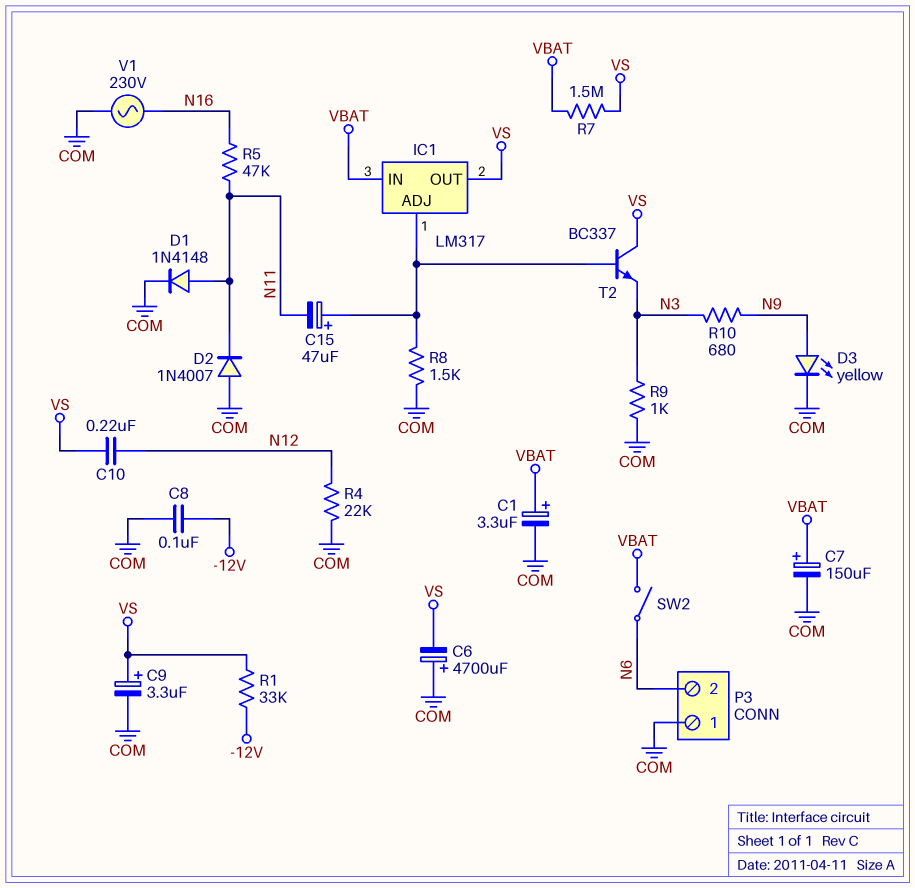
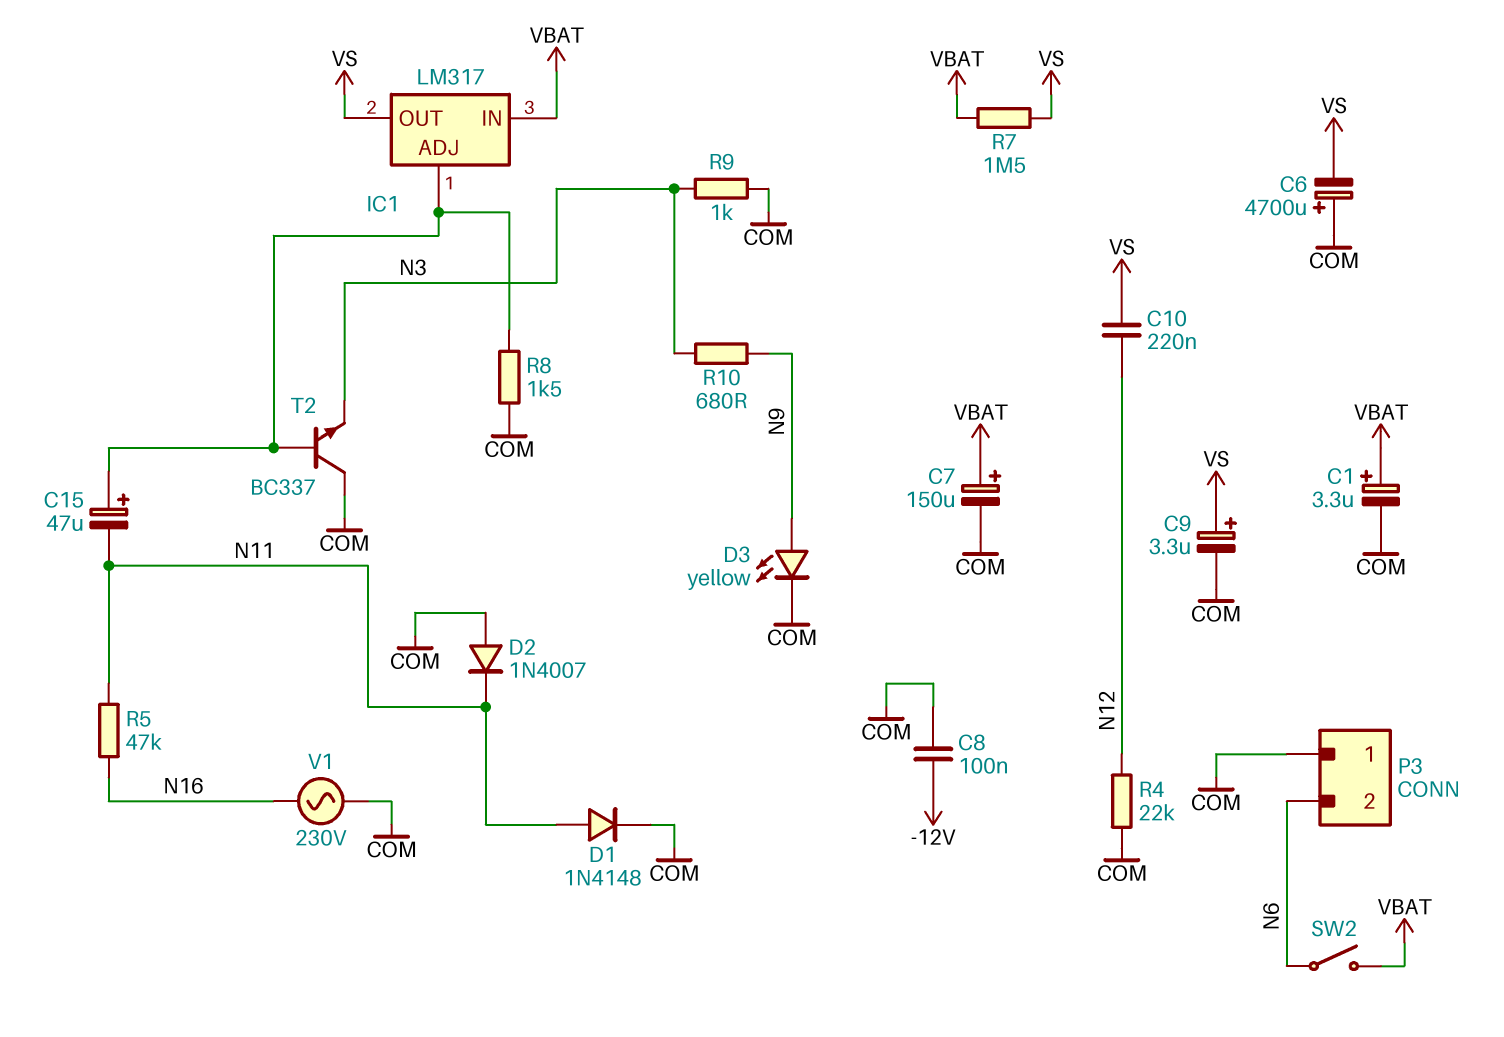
R1: 33k (-12V, VS) -> none
T2: NPN BC337 (B IC1/ADJ, C VS, E N3) -> NPN BC337 (B IC1/ADJ, C COM, E N3)

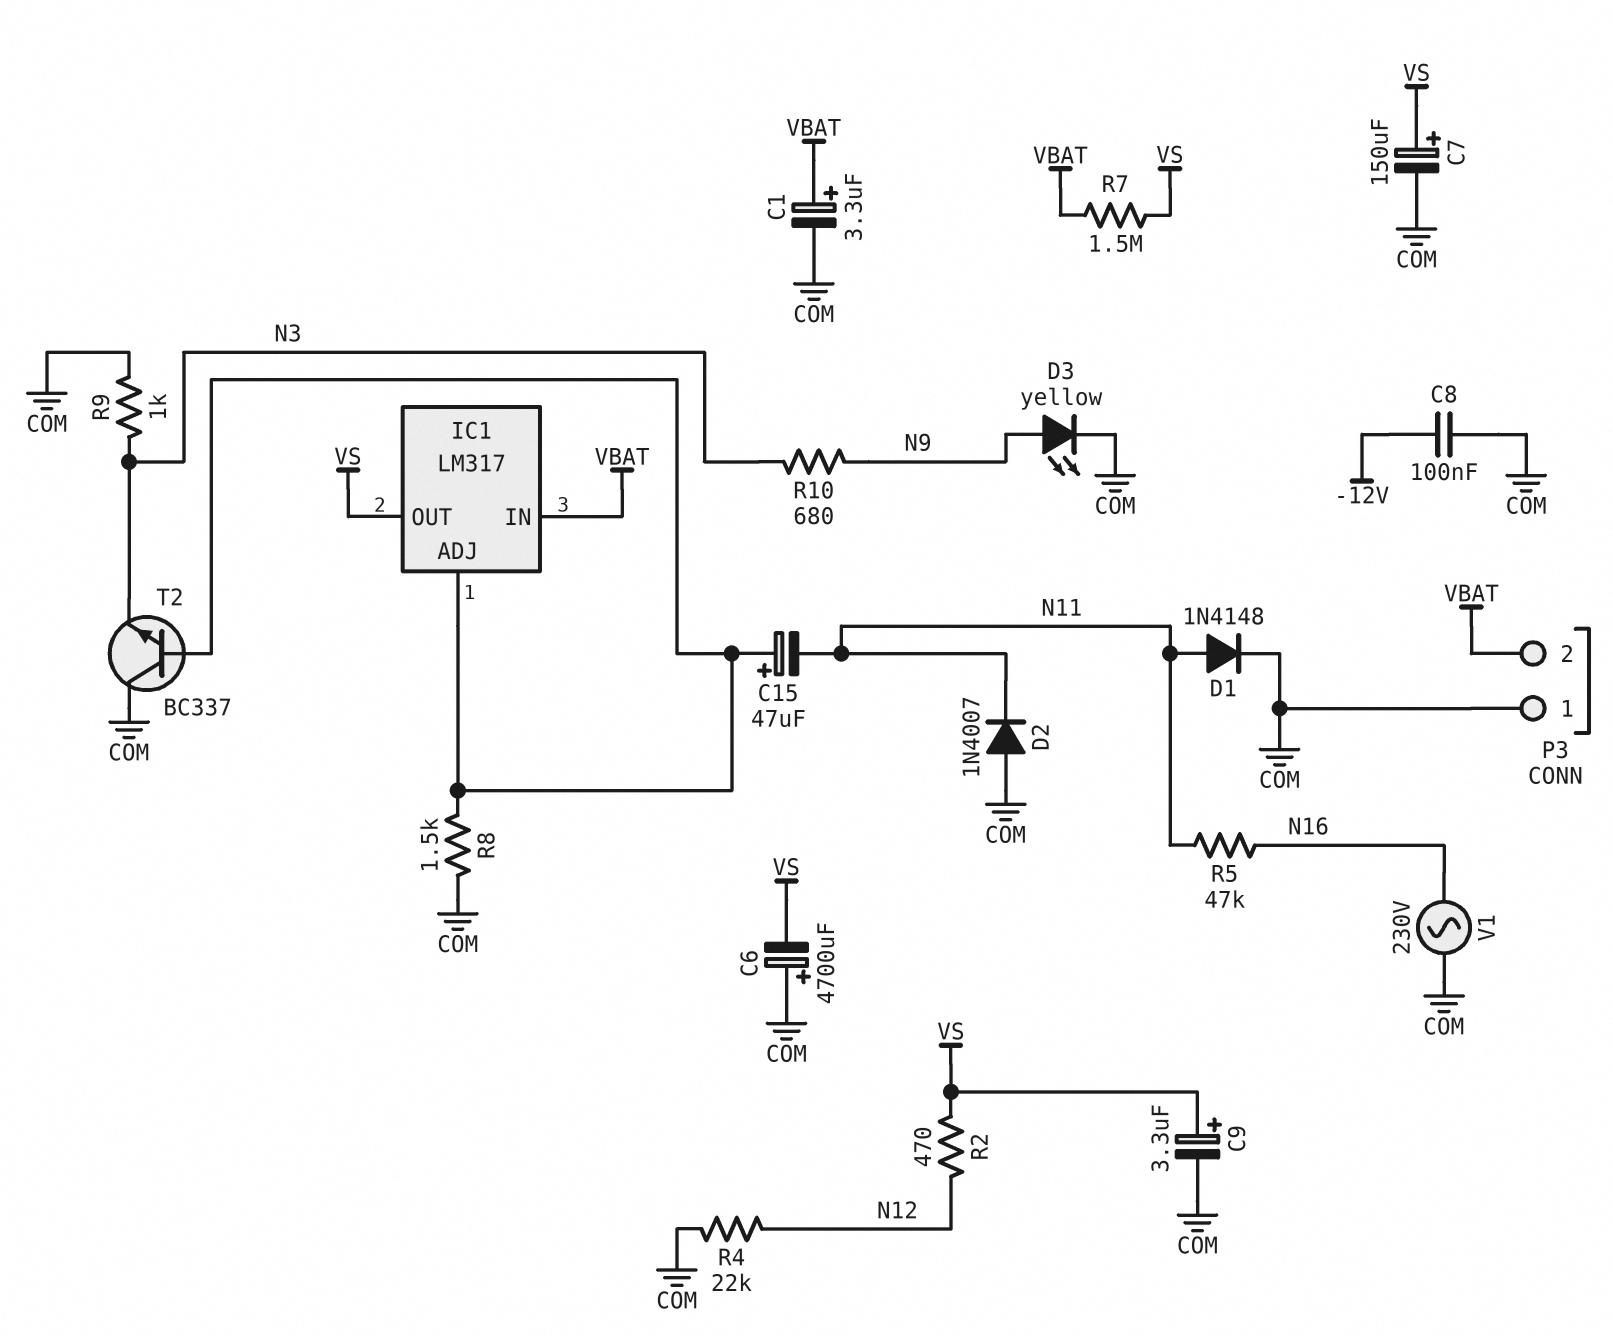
C7: 150uF (plus VBAT, minus COM) -> 150uF (plus VS, minus COM)
C10: 220nF (N12, VS) -> none
P3 pin 2: N6 -> VBAT
R2: none -> 470 (N12, VS)
SW2: switch (N6, VBAT) -> none

